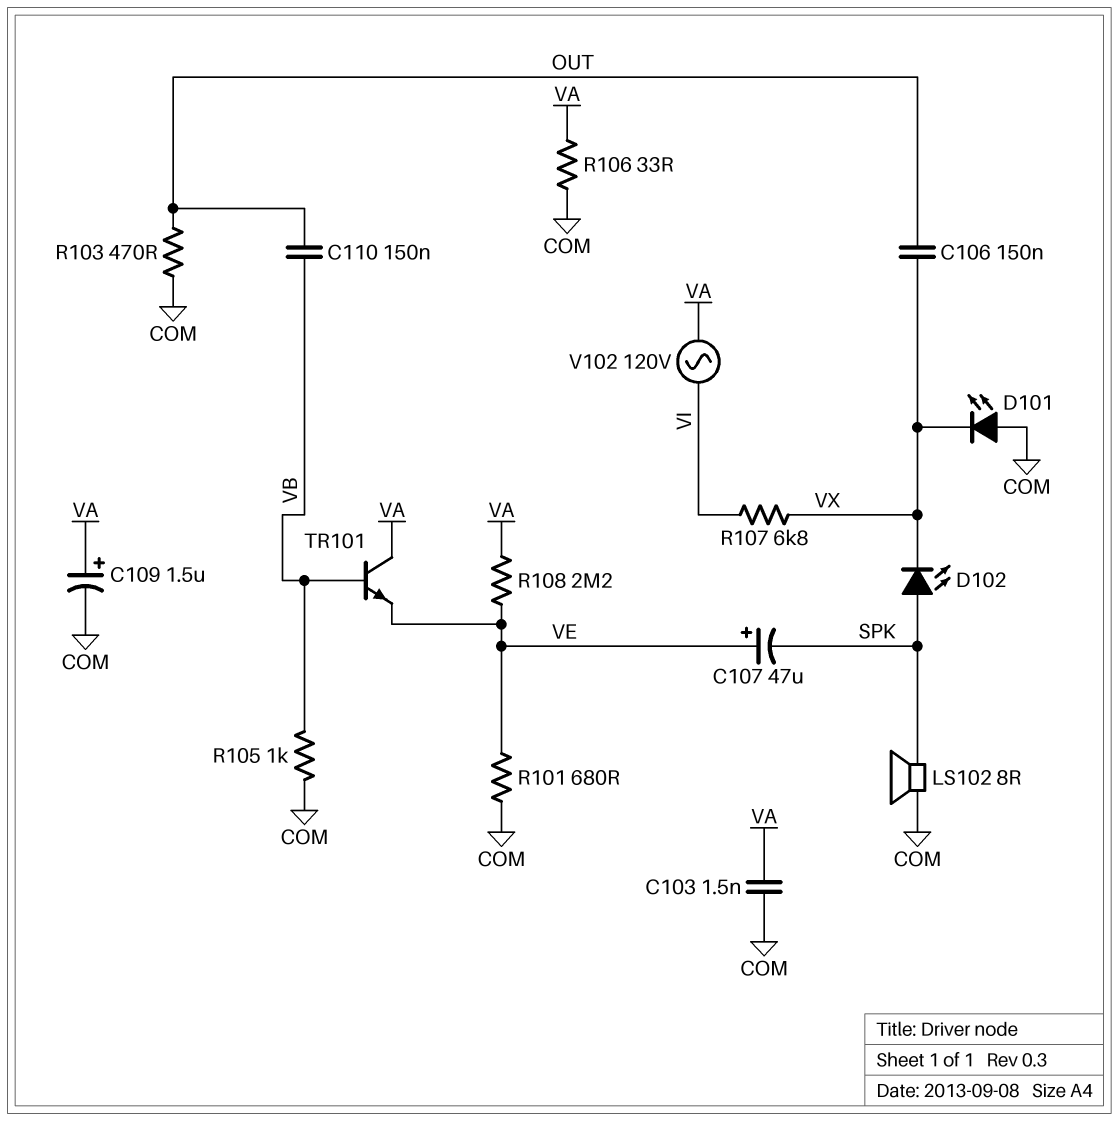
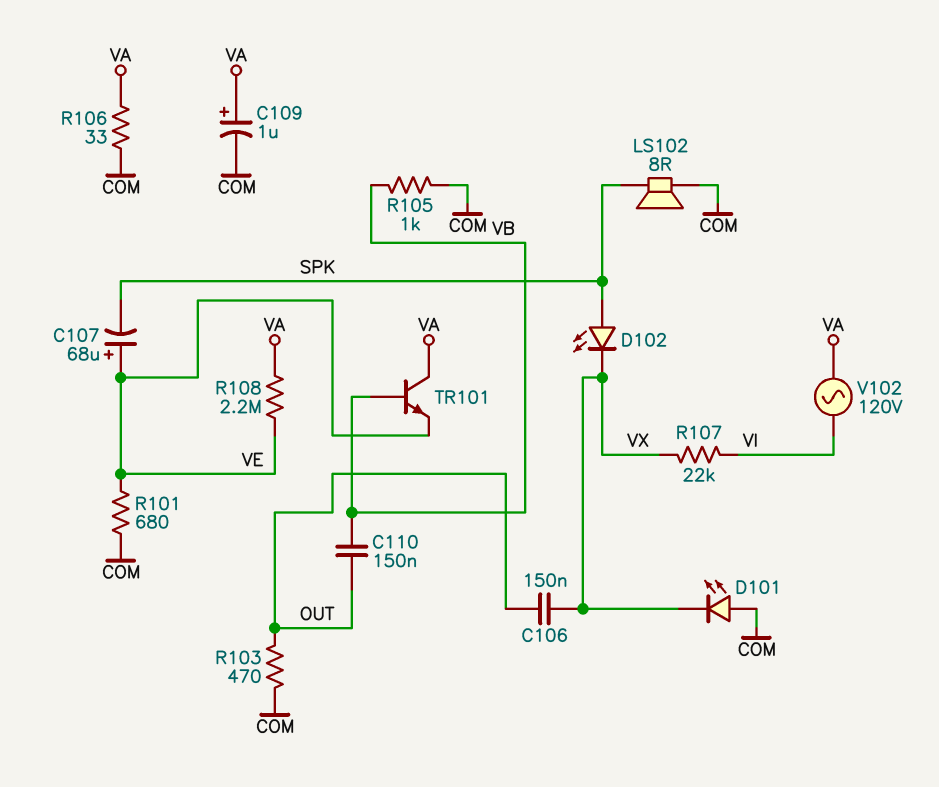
C103: 1.5nF (COM, VA) -> none
C107: 47uF (plus VE, minus SPK) -> 68uF (plus VE, minus SPK)
C109: 1.5uF (plus VA, minus COM) -> 1uF (plus VA, minus COM)
R107: 6.8k (VI, VX) -> 22k (VI, VX)

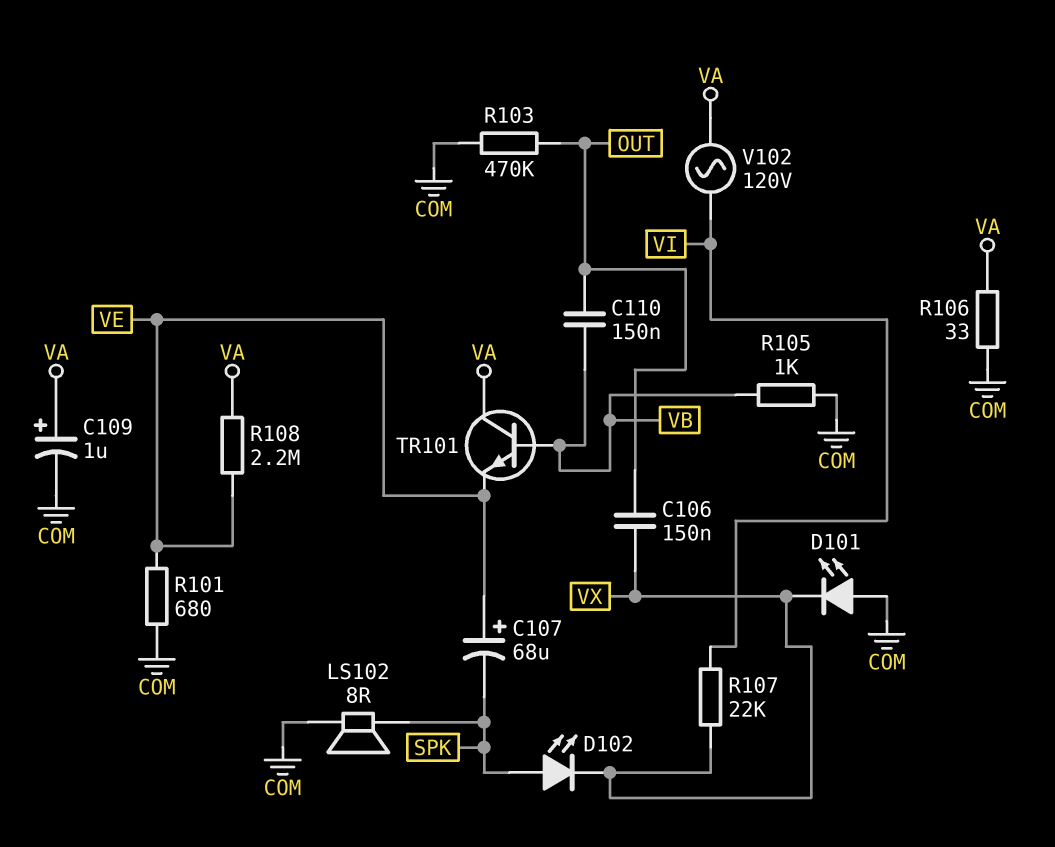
R103: 470 (COM, OUT) -> 470k (COM, OUT)

